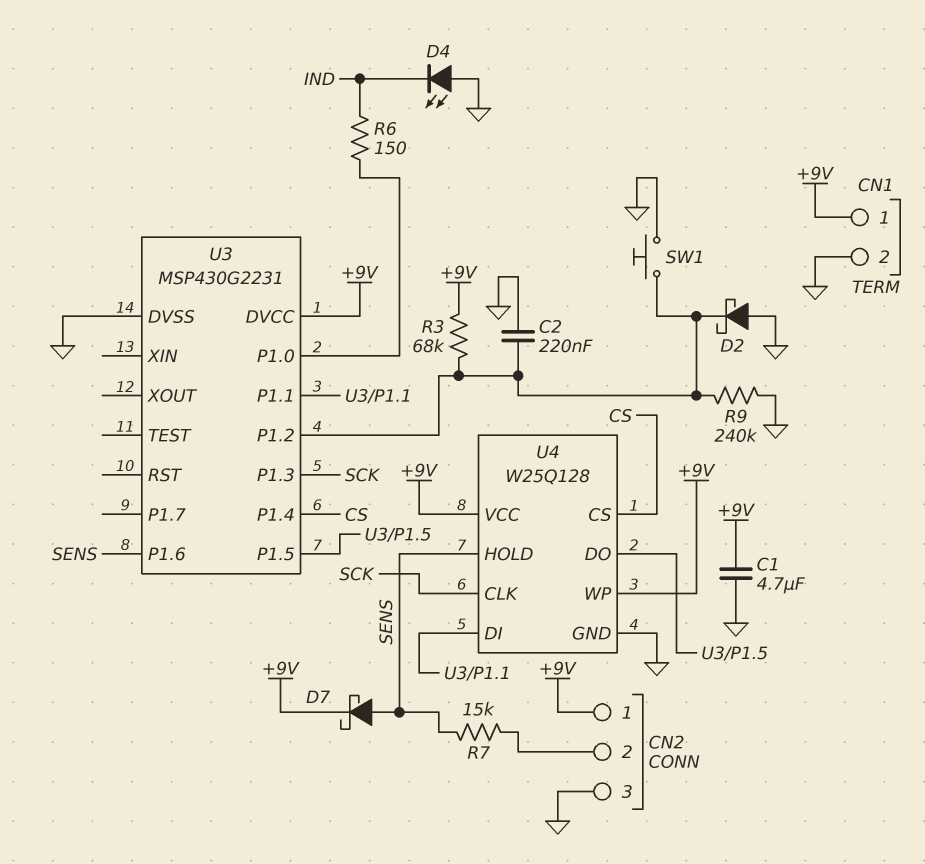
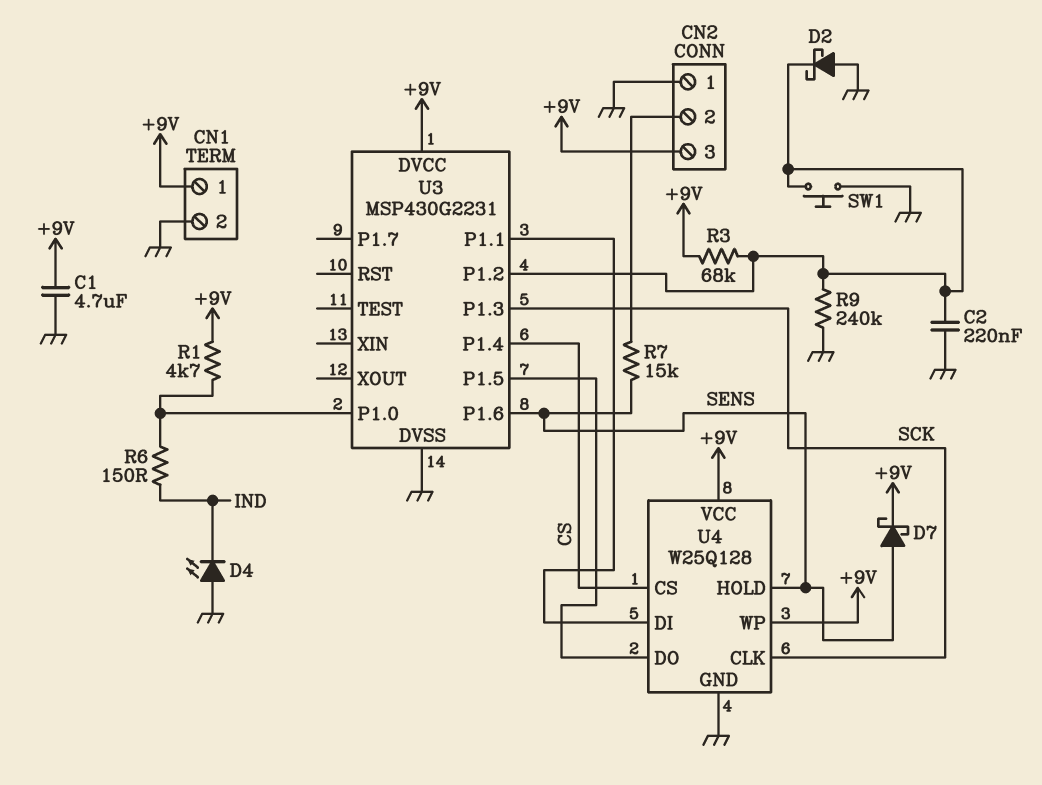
CN2 pin 1: +9V -> GND
CN2 pin 3: GND -> +9V
R1: none -> 4.7k (+9V, U3/P1.0)

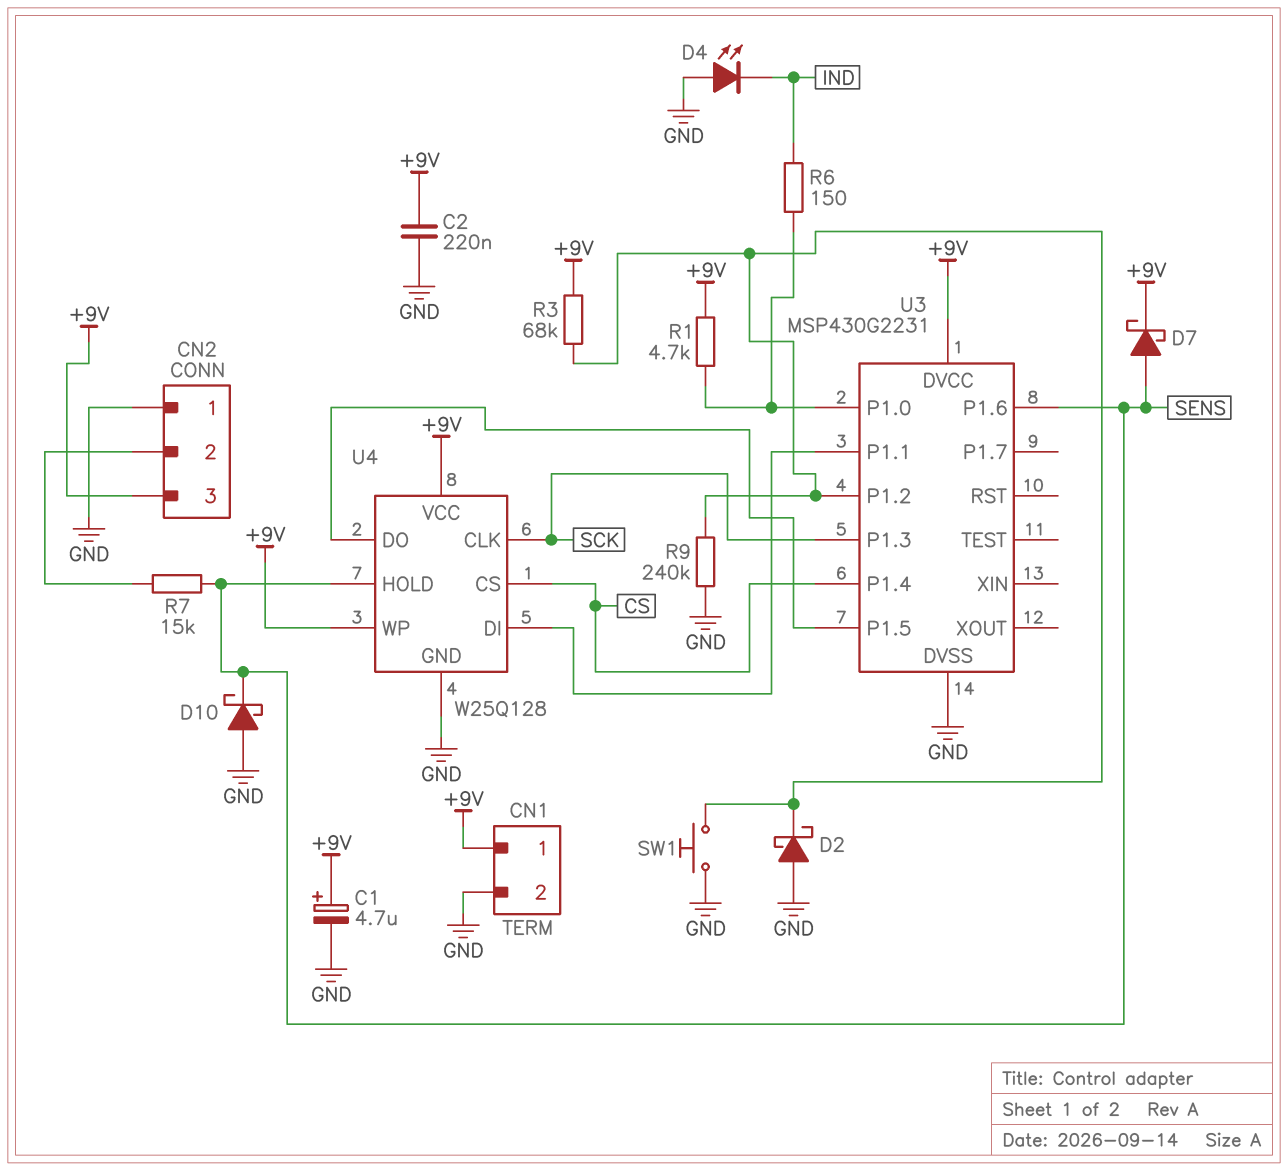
C1: 4.7uF (+9V, GND) -> 4.7uF (plus +9V, minus GND)
C2: 220nF (GND, U3/P1.2) -> 220nF (+9V, GND)
D10: none -> schottky (A GND, K SENS)

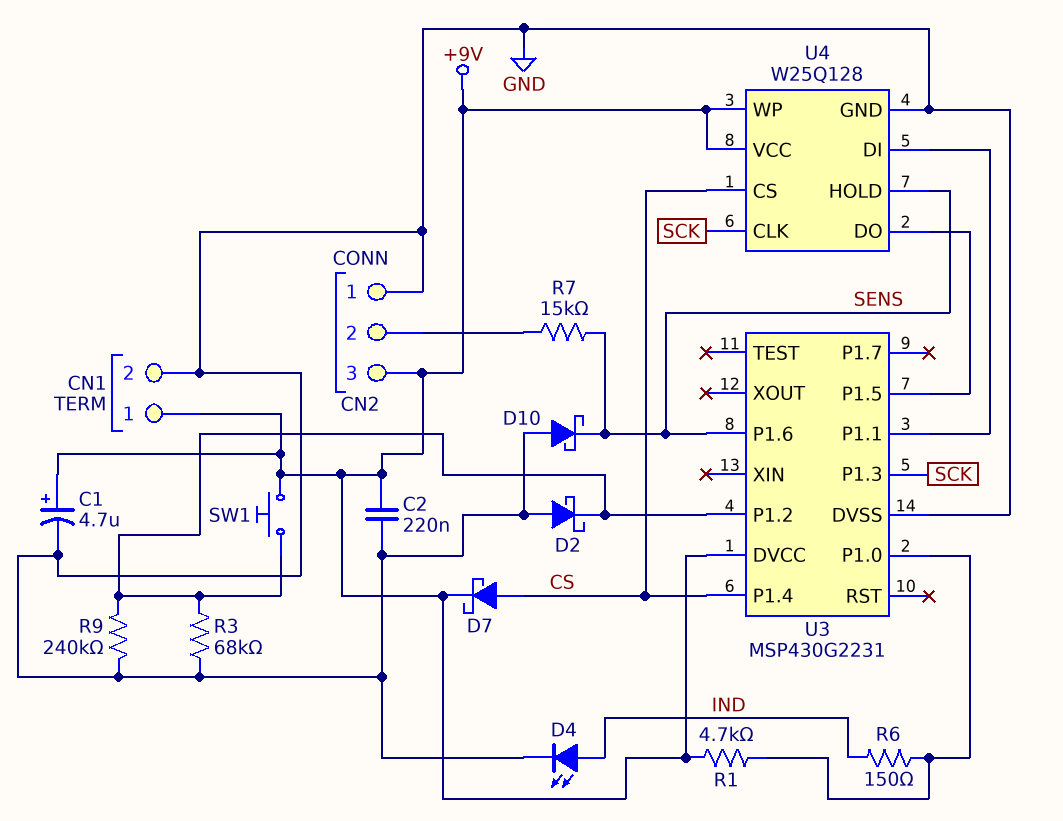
D4: LED (A GND, K IND) -> LED (A IND, K GND)
D7: schottky (A SENS, K +9V) -> schottky (A CS, K +9V)
R3: 68k (+9V, U3/P1.2) -> 68k (GND, U3/P1.2)
SW1: button (GND, U3/P1.2) -> button (+9V, U3/P1.2)

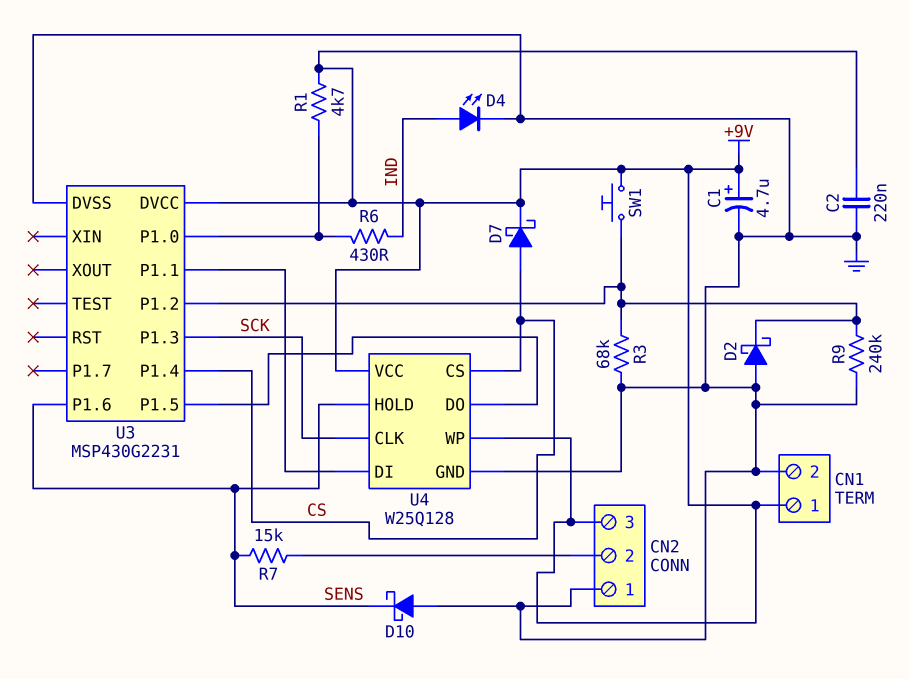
R6: 150 (IND, U3/P1.0) -> 430 (IND, U3/P1.0)

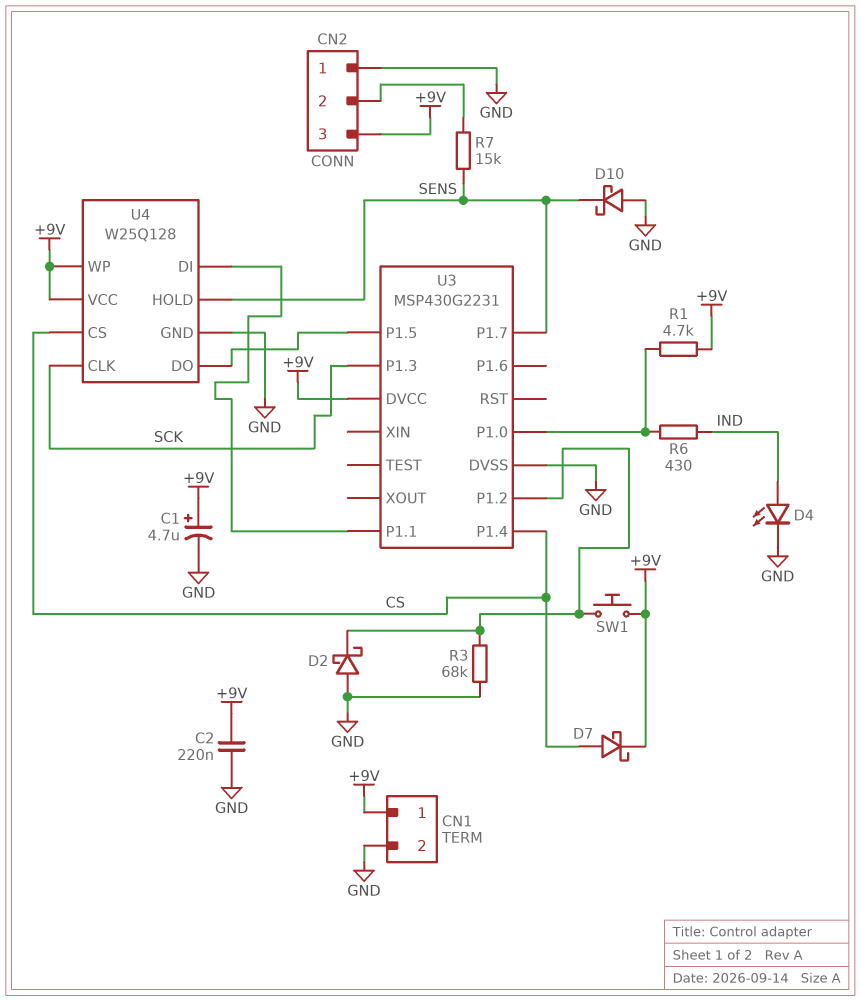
R9: 240k (GND, U3/P1.2) -> none
U3 pin P1.6: SENS -> none
U3 pin P1.7: none -> SENS

